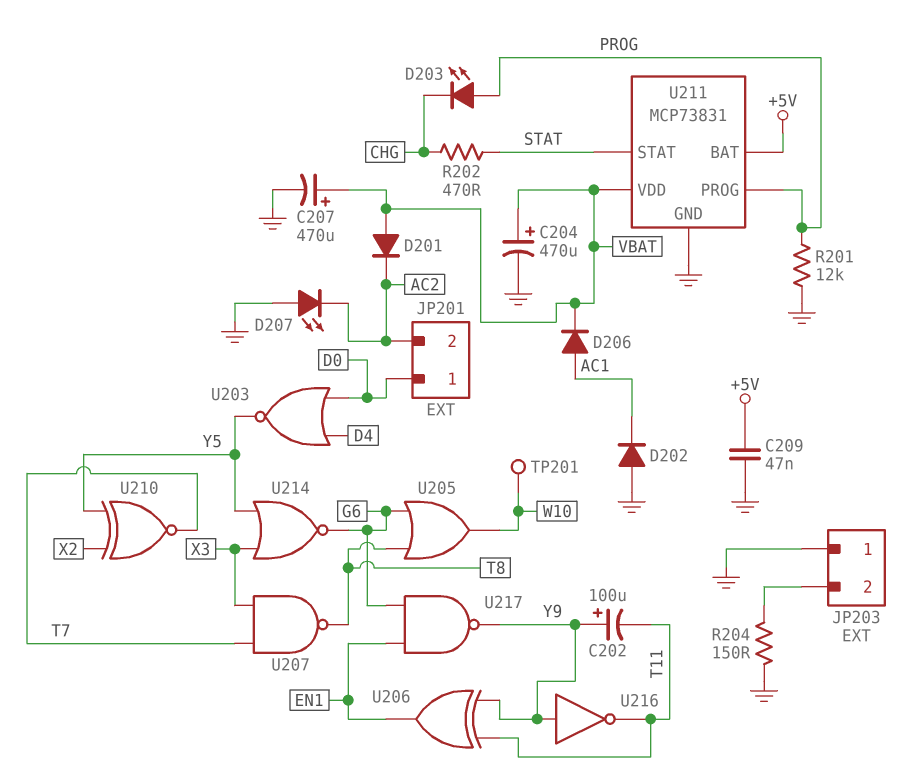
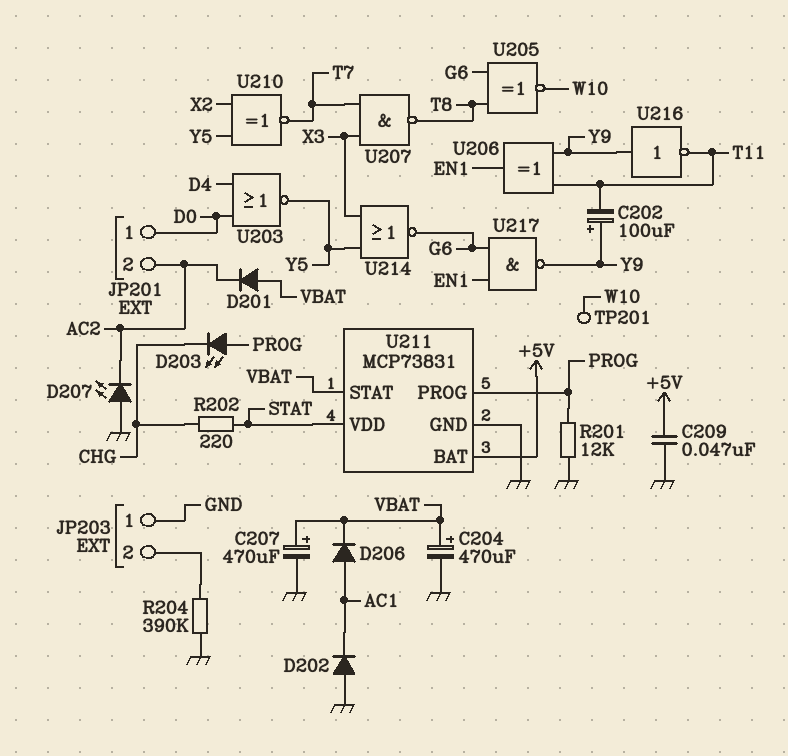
R202: 470 (CHG, STAT) -> 220 (CHG, STAT)
R204: 150 (GND, JP203/2) -> 390k (GND, JP203/2)
U205: OR (in G6, in T8, out W10) -> XNOR (in G6, in T8, out W10)
U211 pin STAT: STAT -> VBAT
U211 pin VDD: VBAT -> STAT

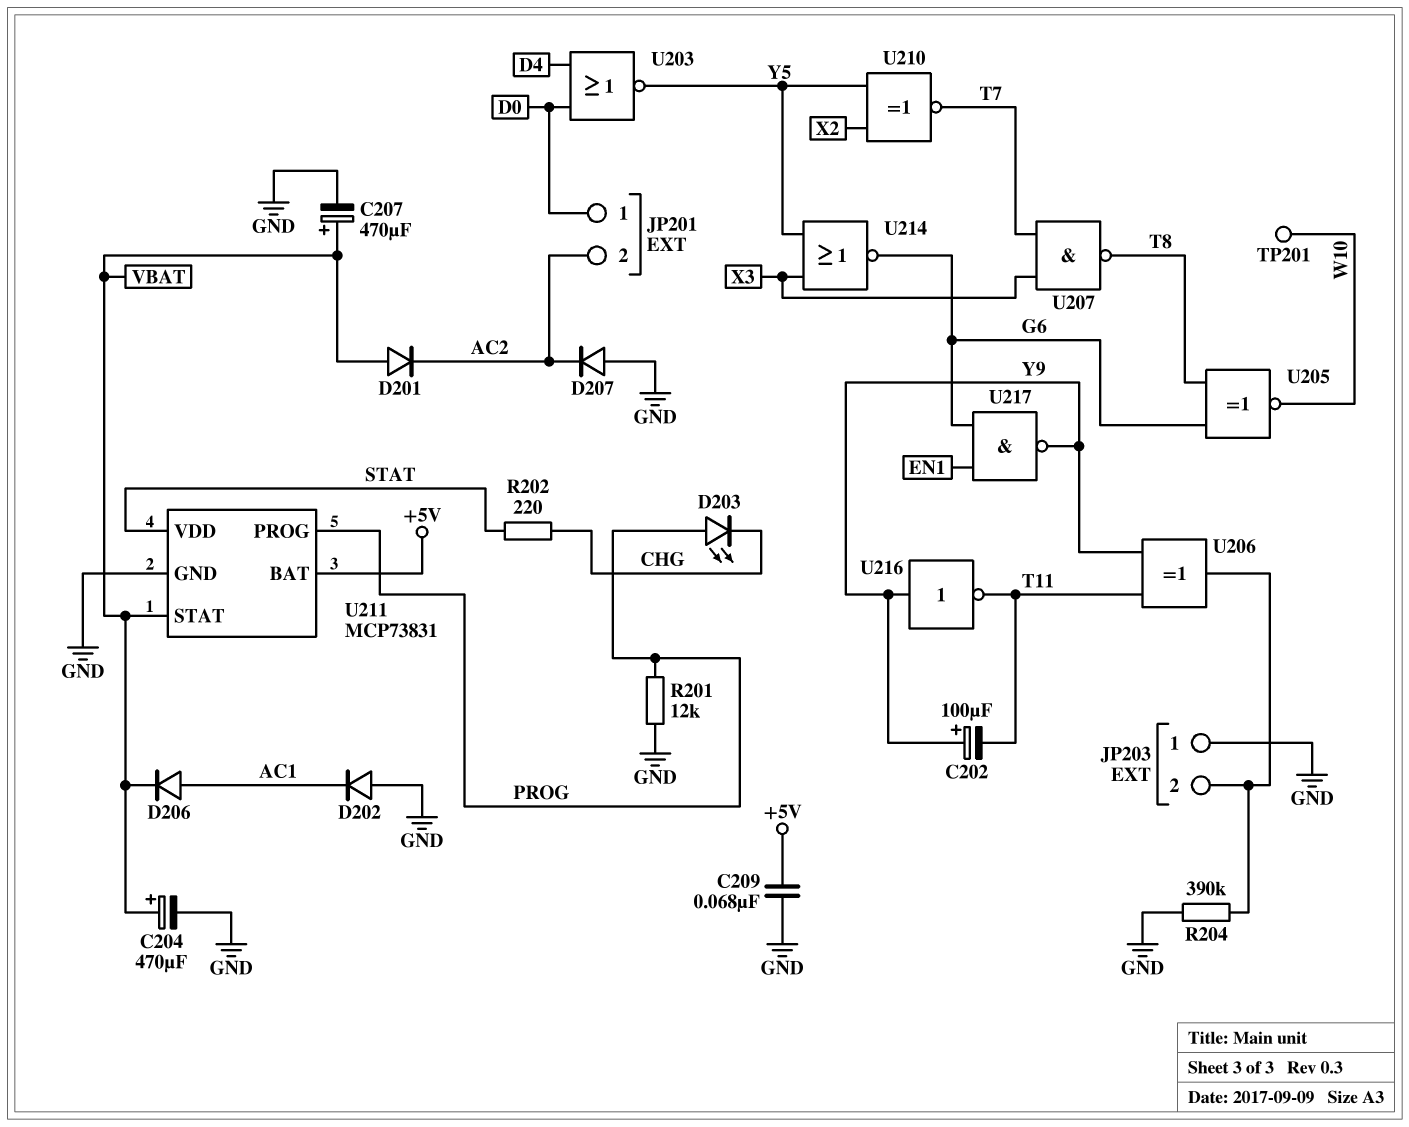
C209: 47nF (+5V, GND) -> 68nF (+5V, GND)
D207: LED (A GND, K AC2) -> diode (A GND, K AC2)
U206: XOR (in T11, in Y9, out EN1) -> XOR (in T11, in Y9, out JP203/2)

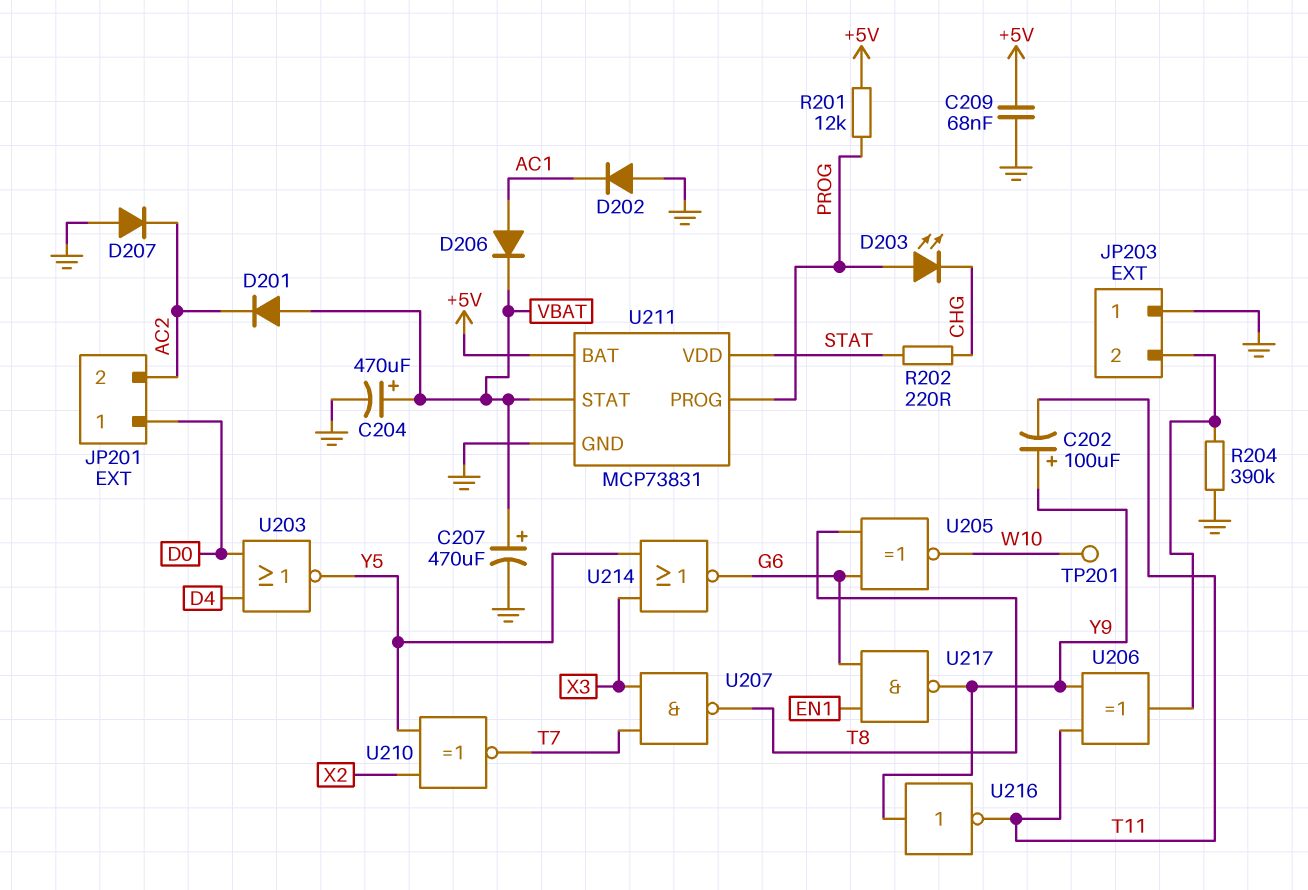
R201: 12k (GND, PROG) -> 12k (+5V, PROG)

